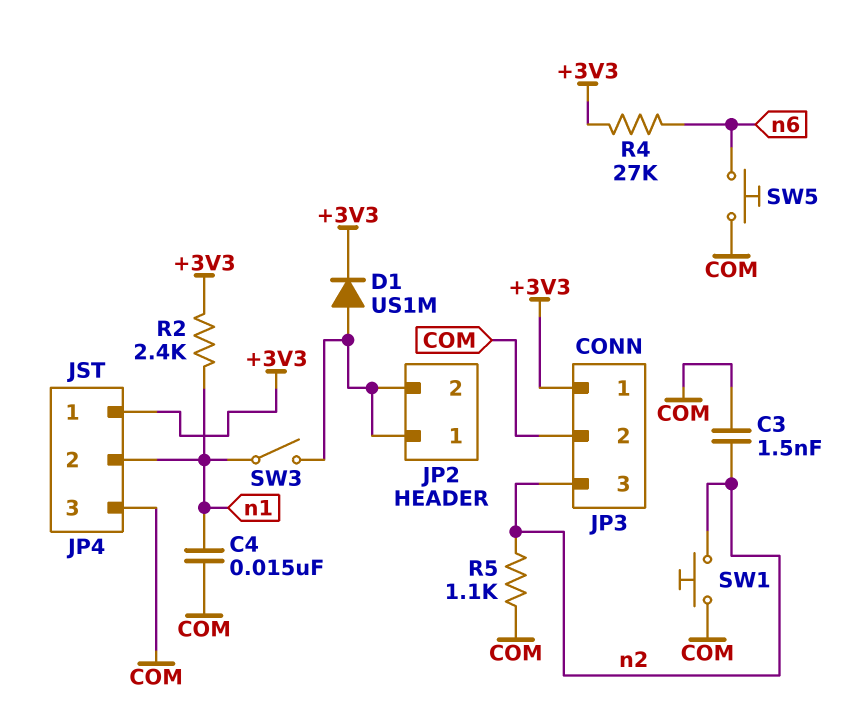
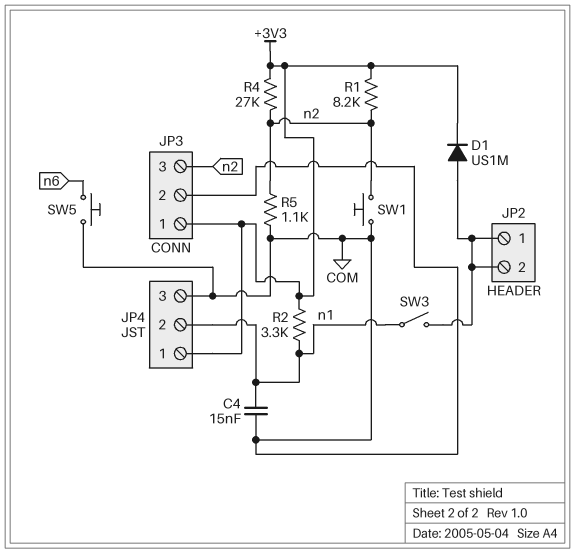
C3: 1.5nF (COM, n2) -> none
R1: none -> 8.2k (+3V3, n2)
R2: 2.4k (+3V3, n1) -> 3.3k (+3V3, n1)
R4: 27k (+3V3, n6) -> 27k (+3V3, n2)

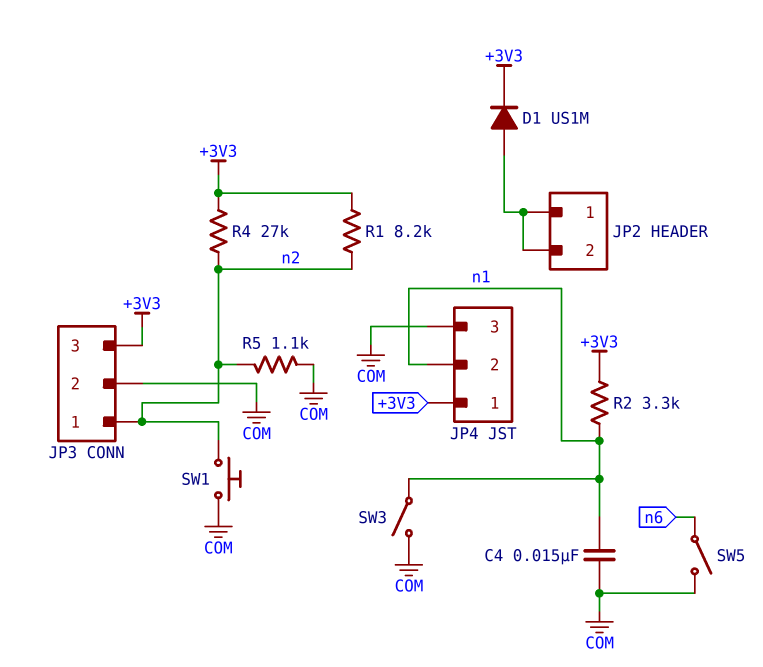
JP3 pin 1: +3V3 -> n2
JP3 pin 3: n2 -> +3V3
SW3: switch (JP2/1, n1) -> switch (COM, n1)
SW5: button (COM, n6) -> switch (COM, n6)

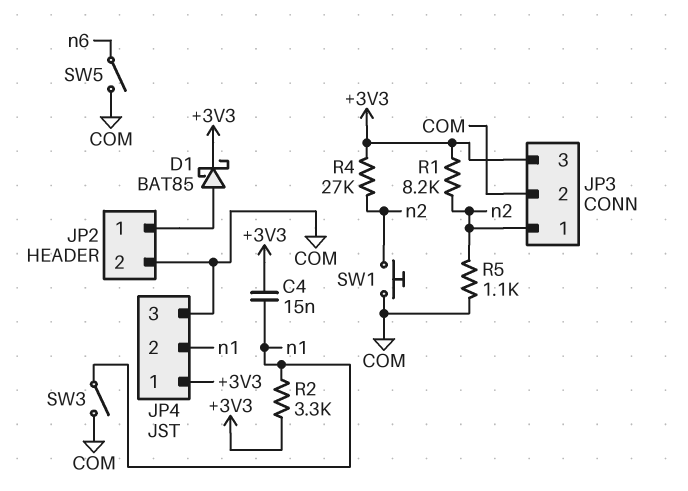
C4: 15nF (COM, n1) -> 15nF (+3V3, n1)
D1: diode US1M (A JP2/1, K +3V3) -> schottky BAT85 (A JP2/1, K +3V3)
JP2 pin 2: JP2/1 -> COM

